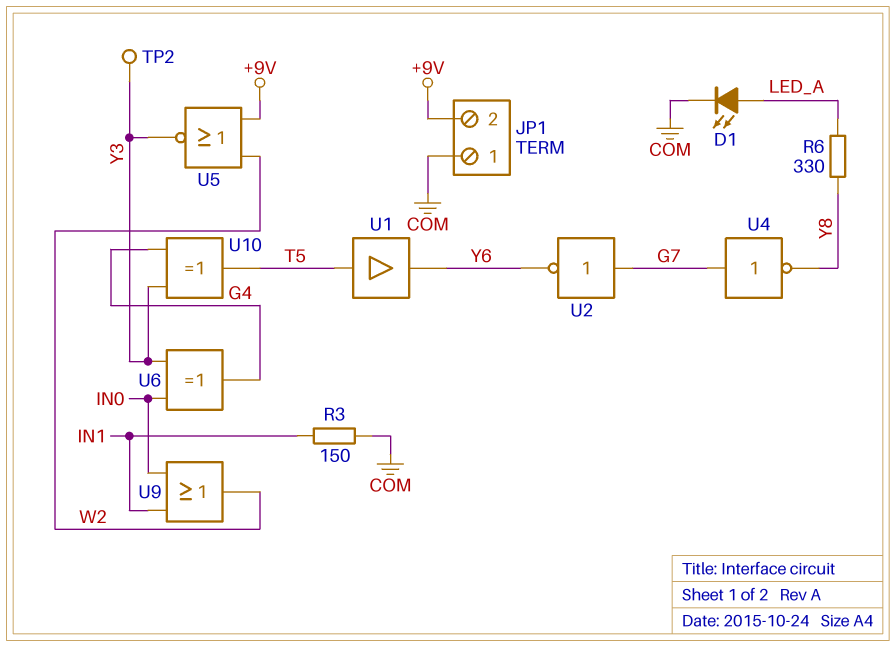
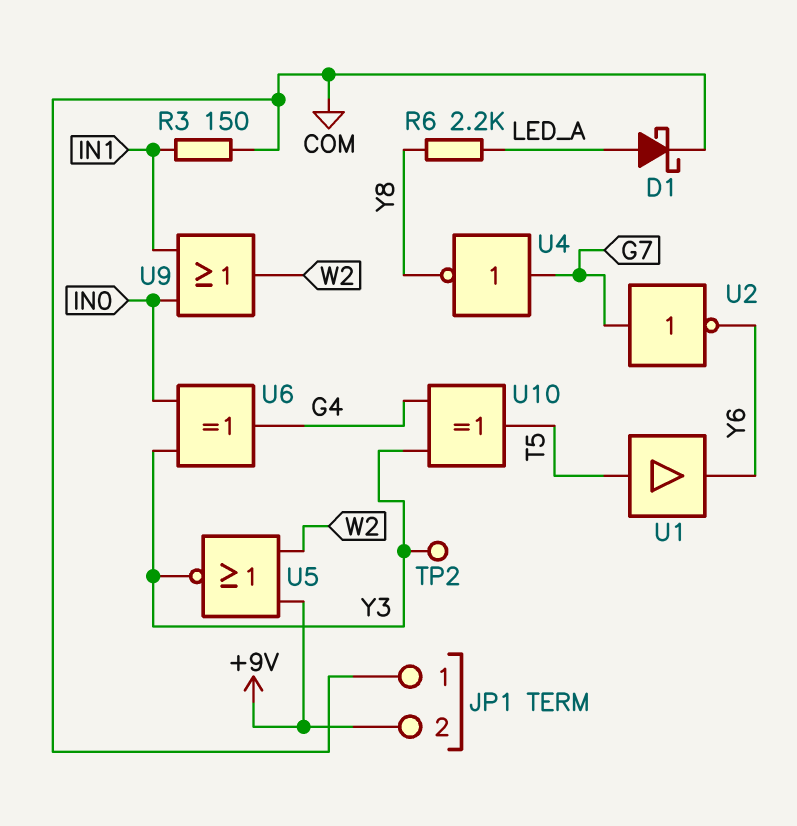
D1: LED (A LED_A, K COM) -> schottky (A LED_A, K COM)
R6: 330 (LED_A, Y8) -> 2.2k (LED_A, Y8)

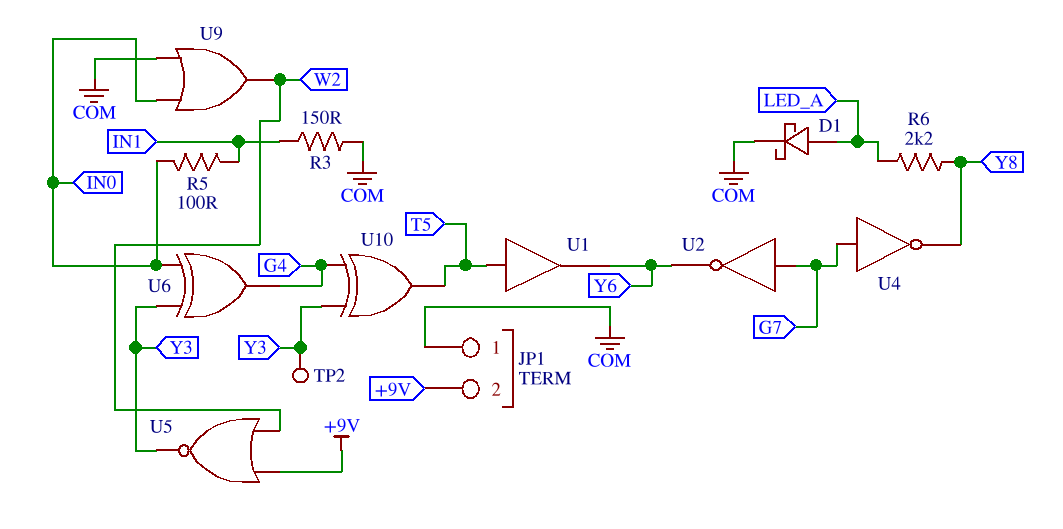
R5: none -> 100 (IN0, IN1)
U9: OR (in IN0, in IN1, out W2) -> OR (in COM, in IN0, out W2)

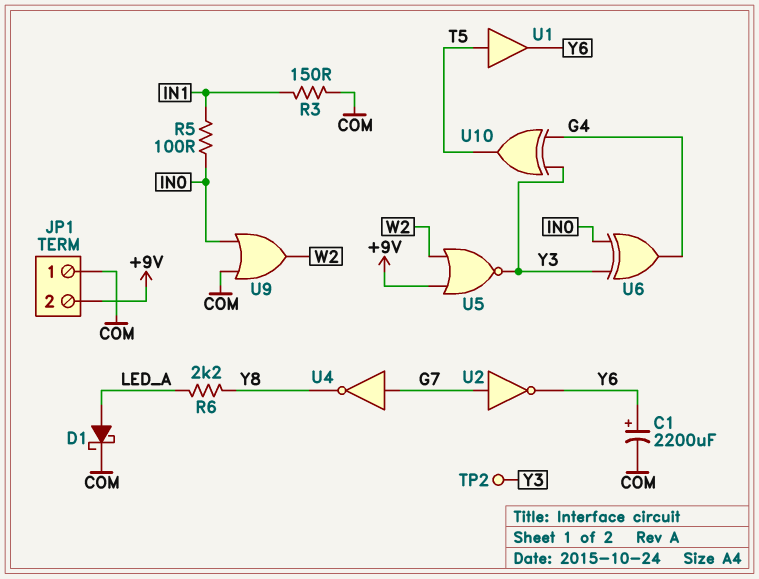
C1: none -> 2200uF (plus Y6, minus COM)

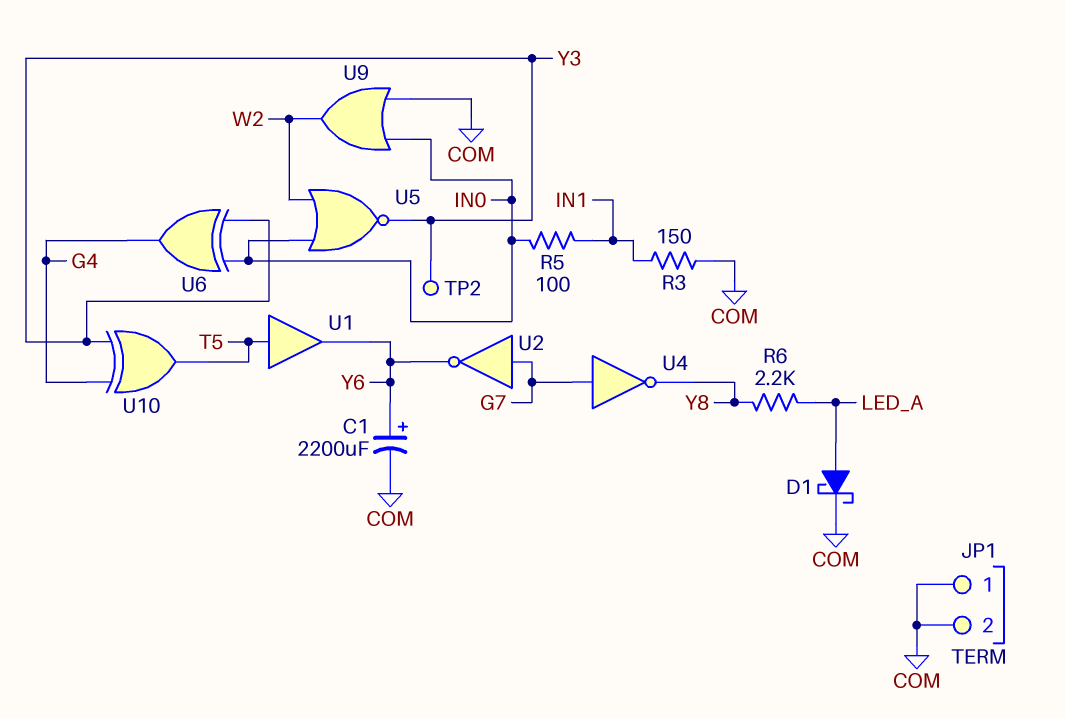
JP1 pin 2: +9V -> COM
U5: NOR (in +9V, in W2, out Y3) -> NOR (in IN0, in W2, out Y3)

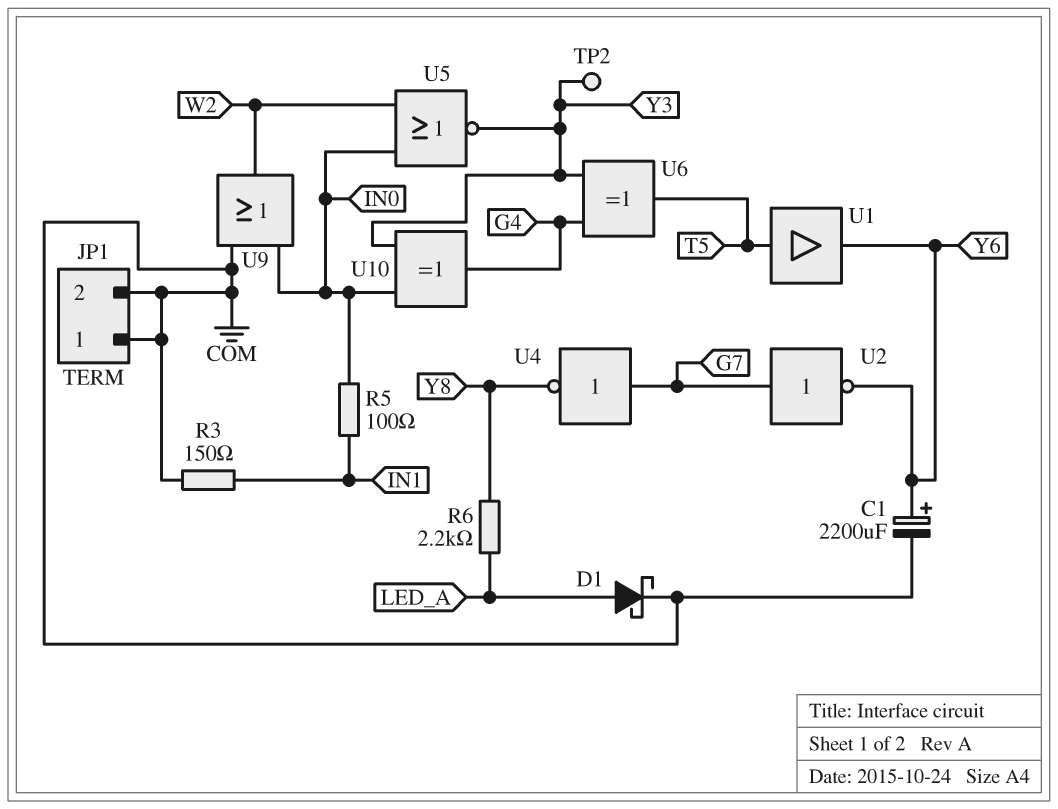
U6: XOR (in IN0, in Y3, out G4) -> XOR (in G4, in Y3, out T5)
U10: XOR (in G4, in Y3, out T5) -> XOR (in IN0, in Y3, out G4)

